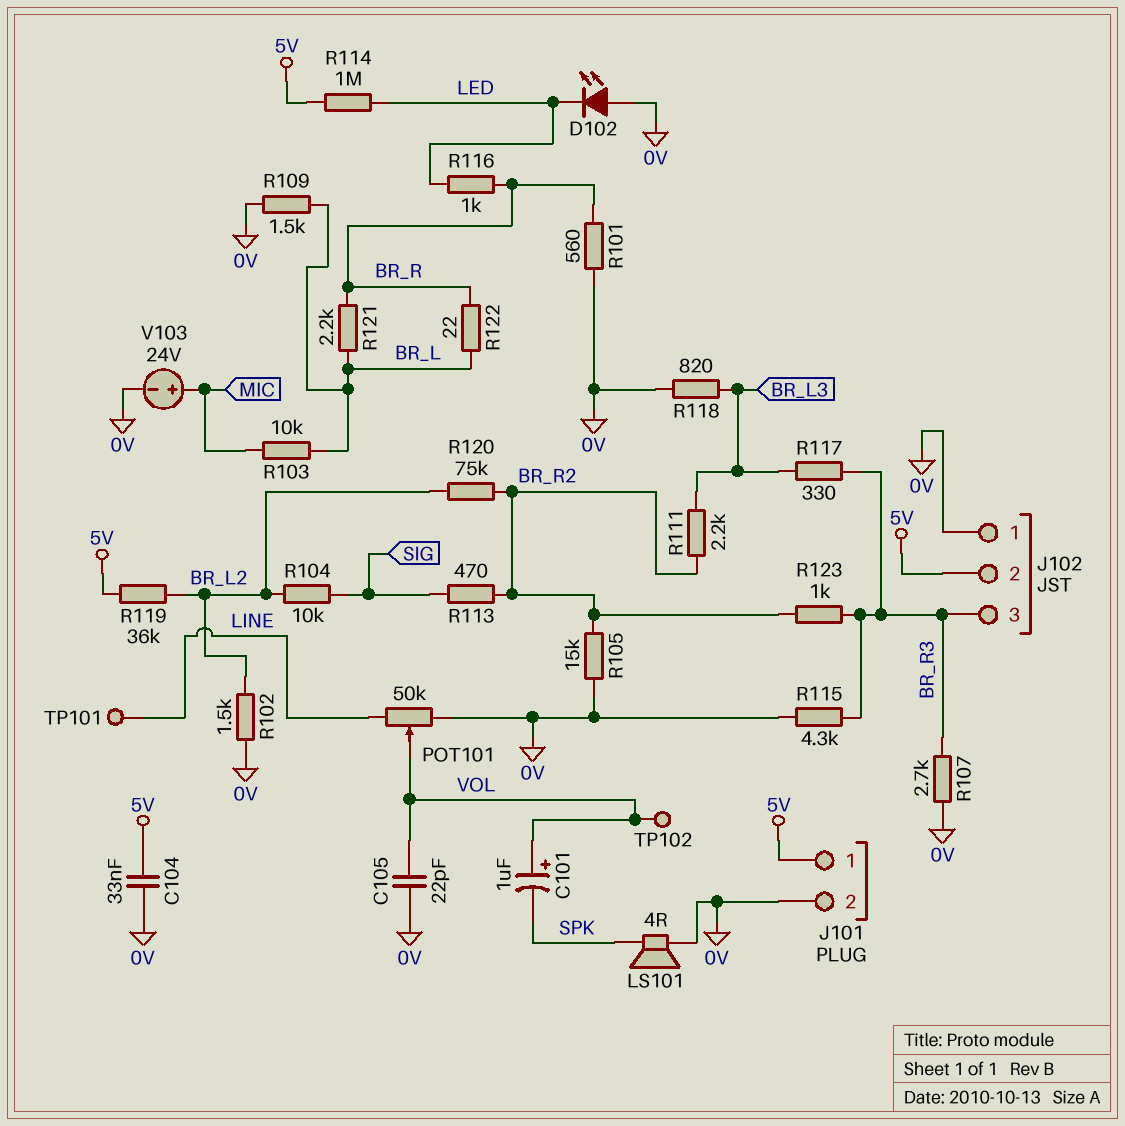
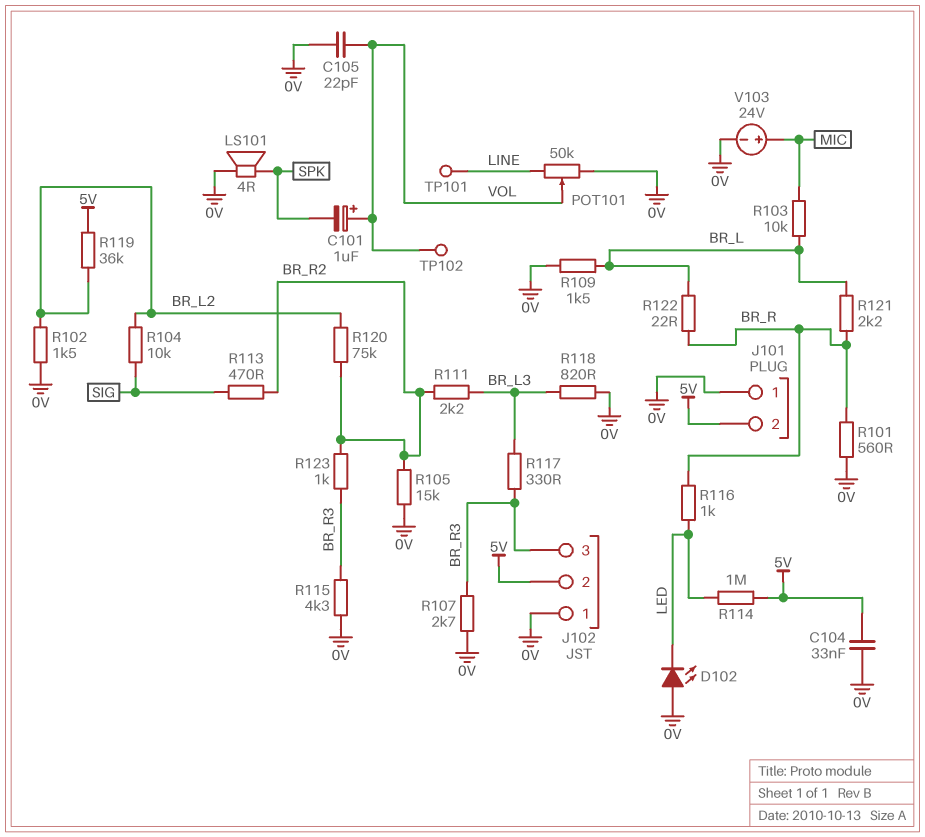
J101 pin 1: 5V -> 0V
J101 pin 2: 0V -> 5V

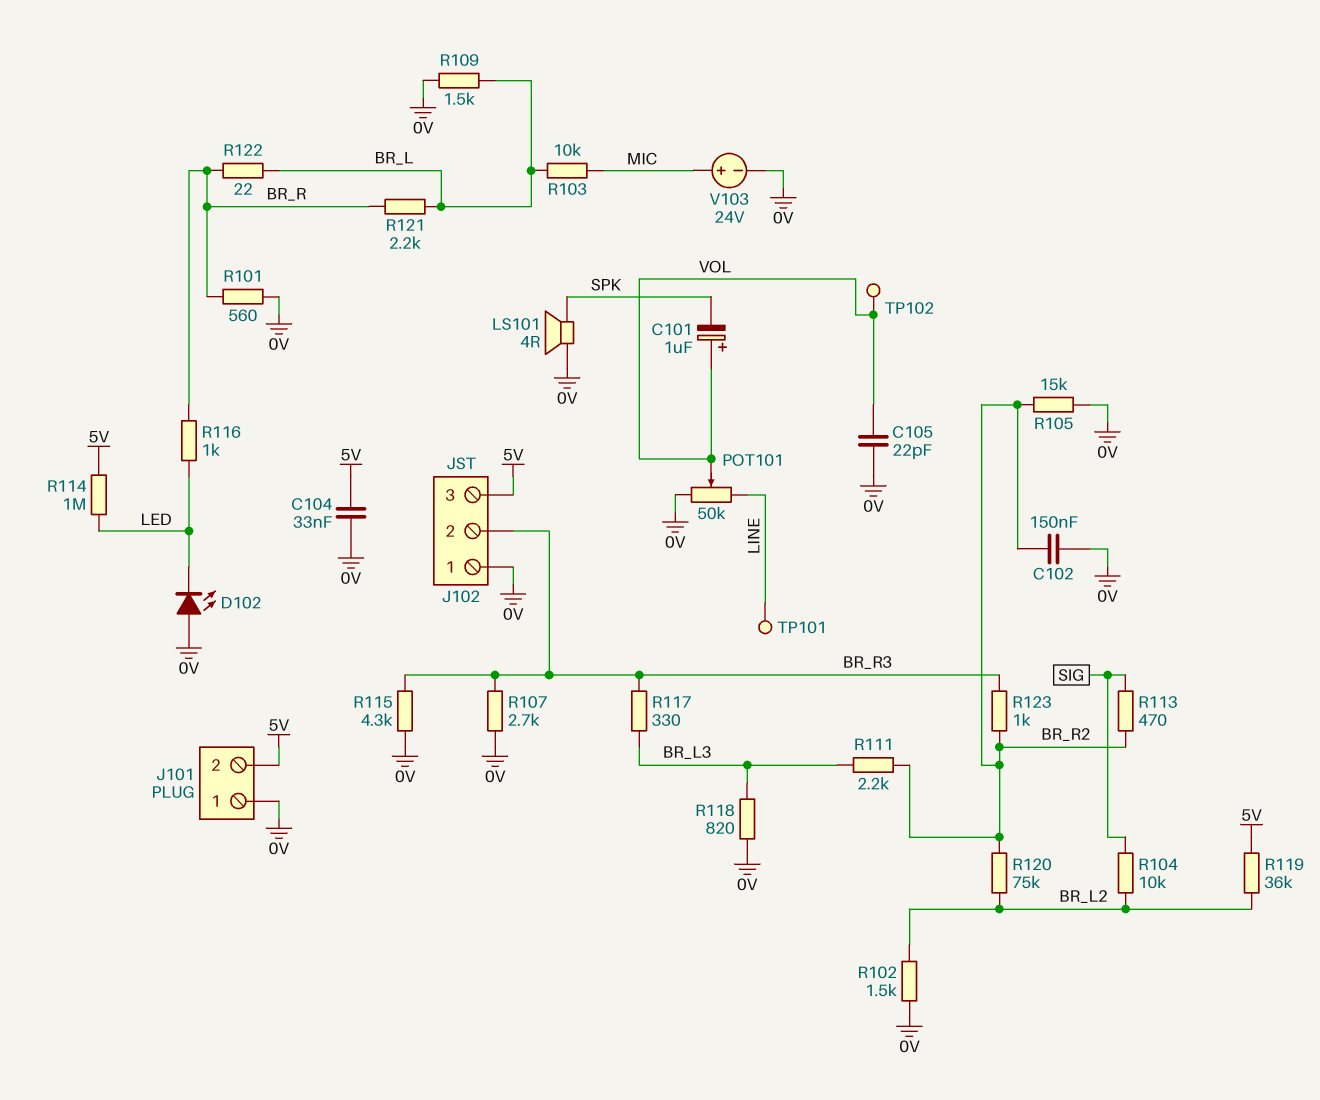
C102: none -> 150nF (0V, BR_R2)
J102 pin 2: 5V -> BR_R3
J102 pin 3: BR_R3 -> 5V

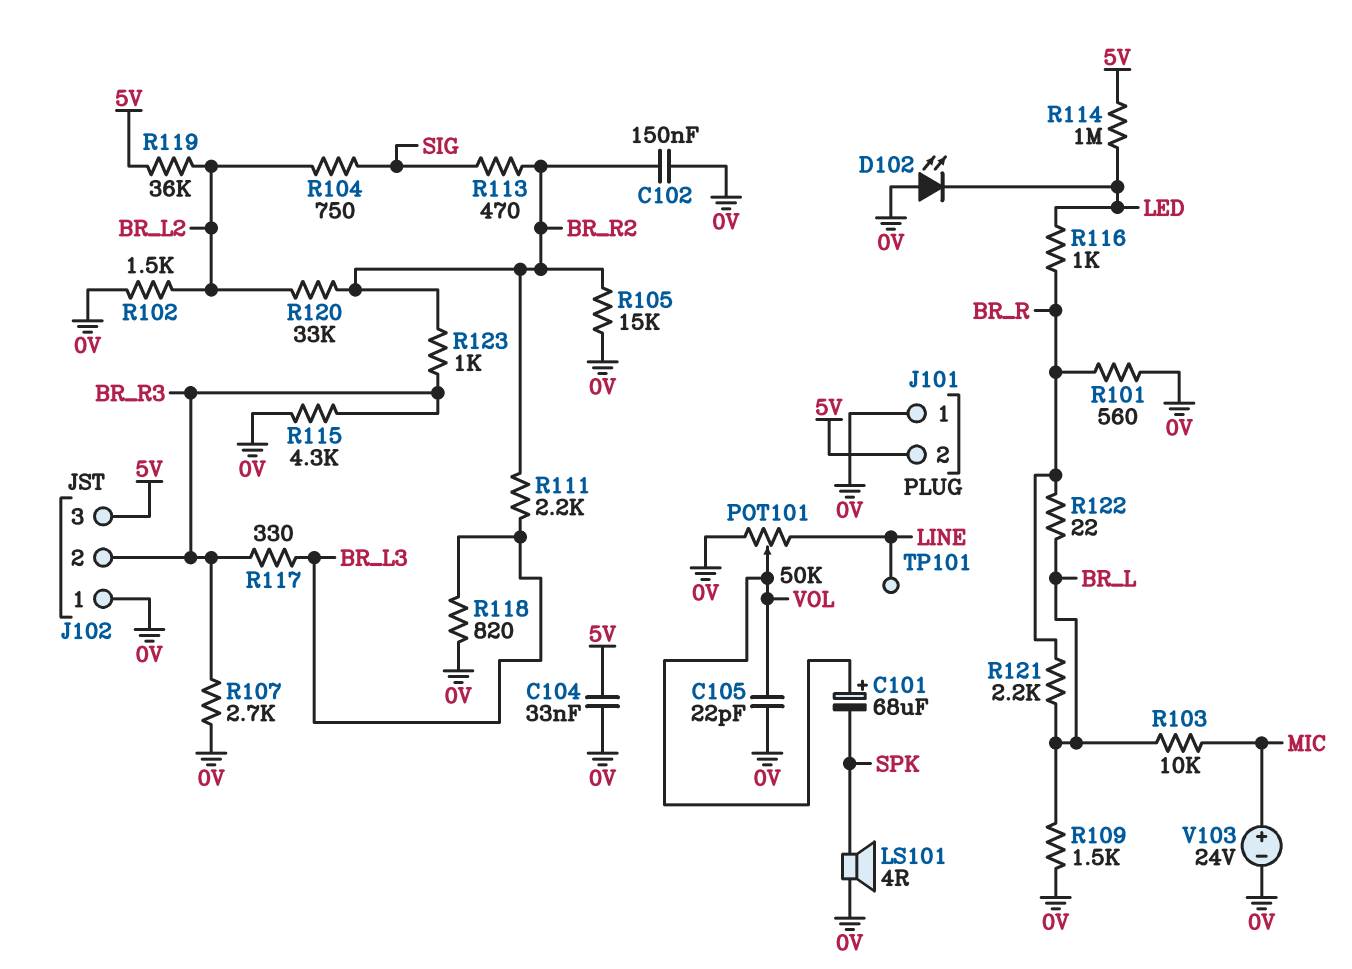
C101: 1uF (plus VOL, minus SPK) -> 68uF (plus VOL, minus SPK)
R104: 10k (BR_L2, SIG) -> 750 (BR_L2, SIG)
R120: 75k (BR_L2, BR_R2) -> 33k (BR_L2, BR_R2)
TP102: test point (VOL) -> none

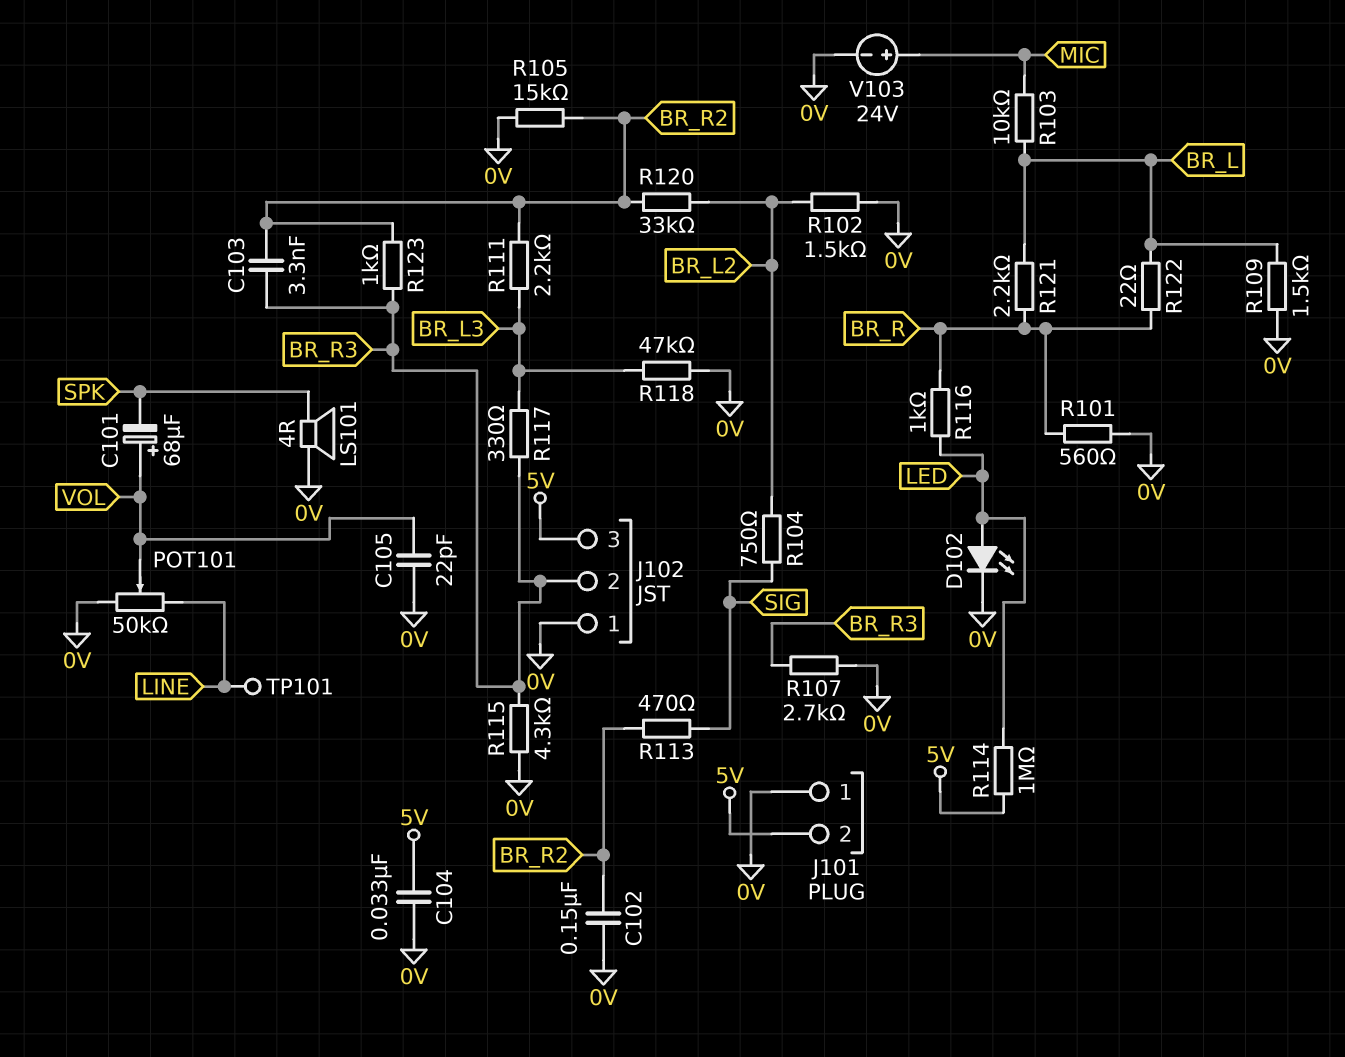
C103: none -> 3.3nF (BR_R2, BR_R3)
D102: LED (A 0V, K LED) -> LED (A LED, K 0V)
R118: 820 (0V, BR_L3) -> 47k (0V, BR_L3)
R119: 36k (5V, BR_L2) -> none

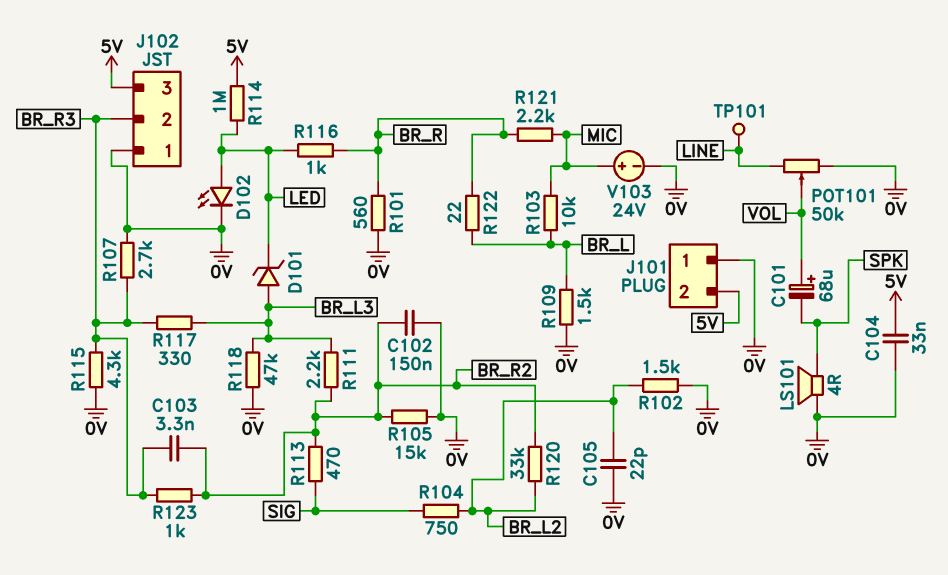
C105: 22pF (0V, VOL) -> 22pF (0V, BR_L2)
D101: none -> zener (A BR_L3, K LED)
R121: 2.2k (BR_L, BR_R) -> 2.2k (BR_R, MIC)

